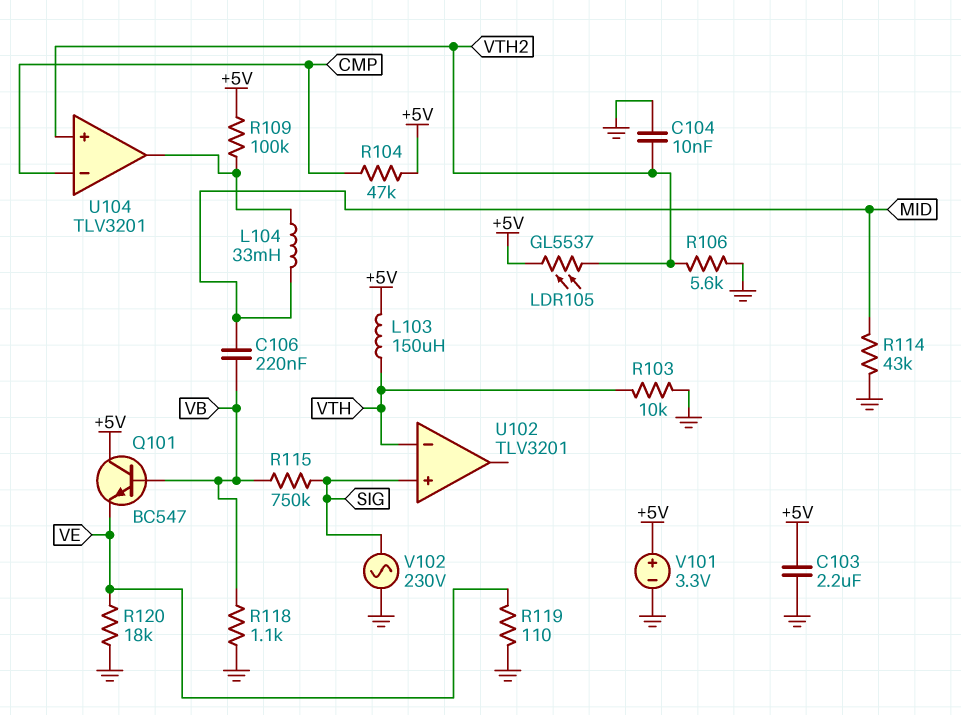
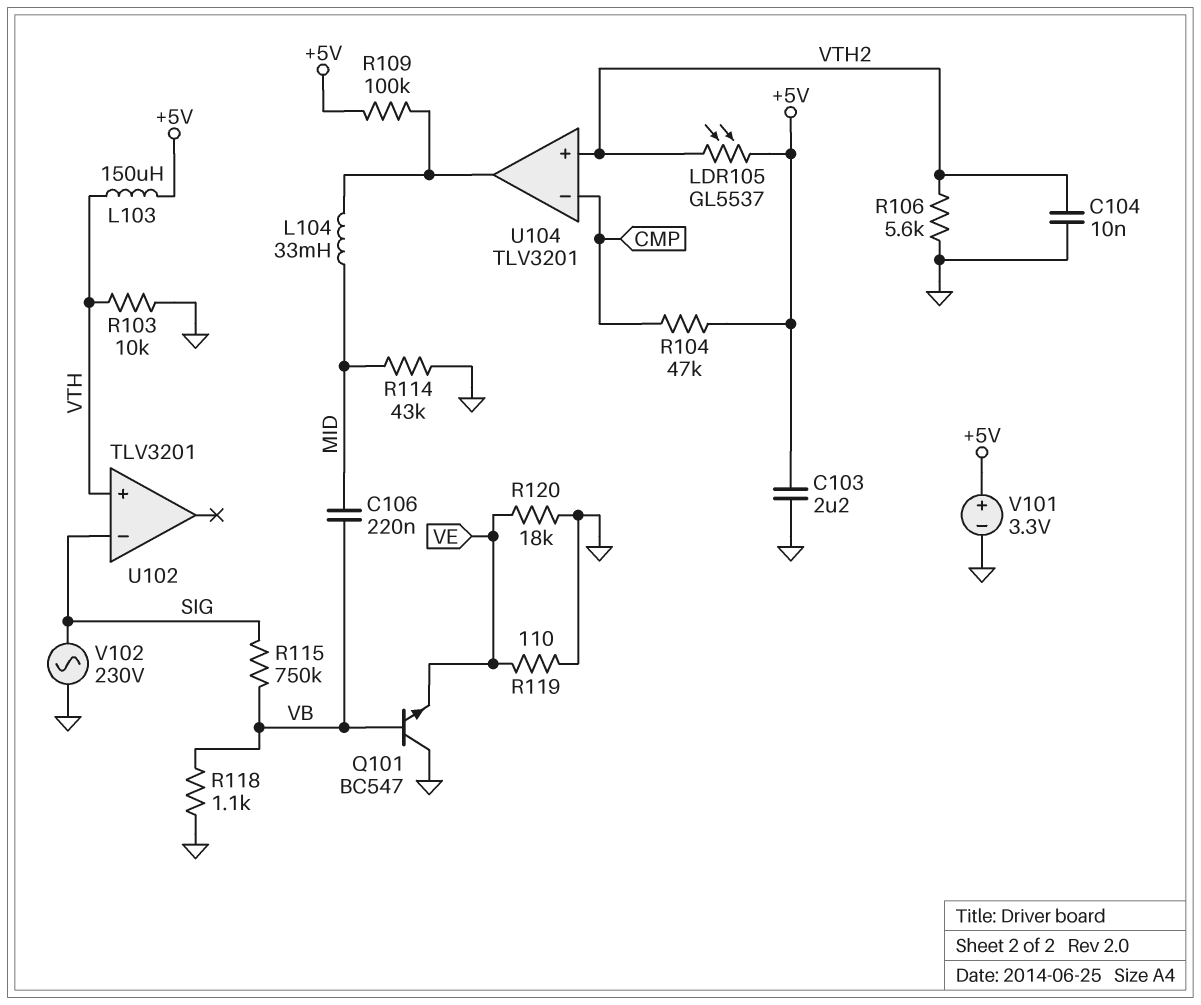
Q101: NPN BC547 (B VB, C +5V, E VE) -> NPN BC547 (B VB, C GND, E VE)
U102 pin in+: SIG -> VTH
U102 pin in-: VTH -> SIG

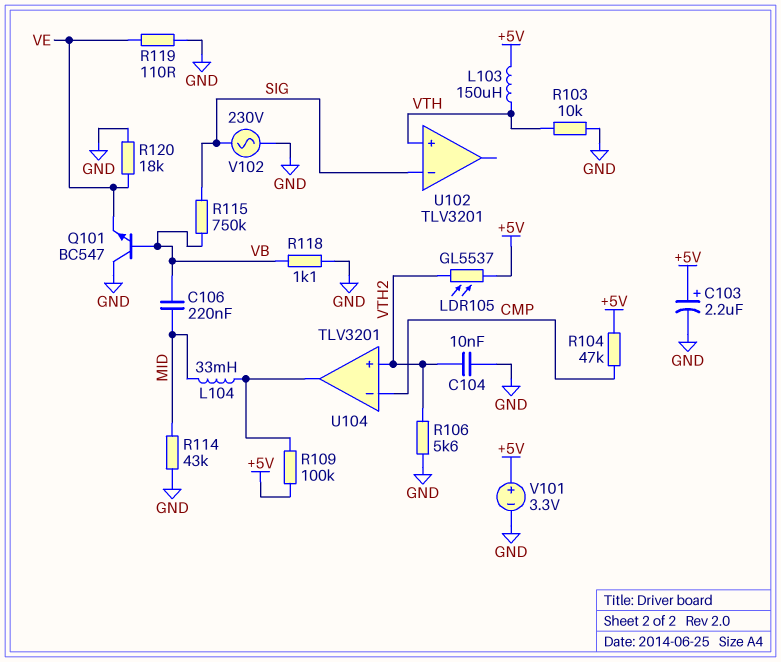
C103: 2.2uF (+5V, GND) -> 2.2uF (plus +5V, minus GND)

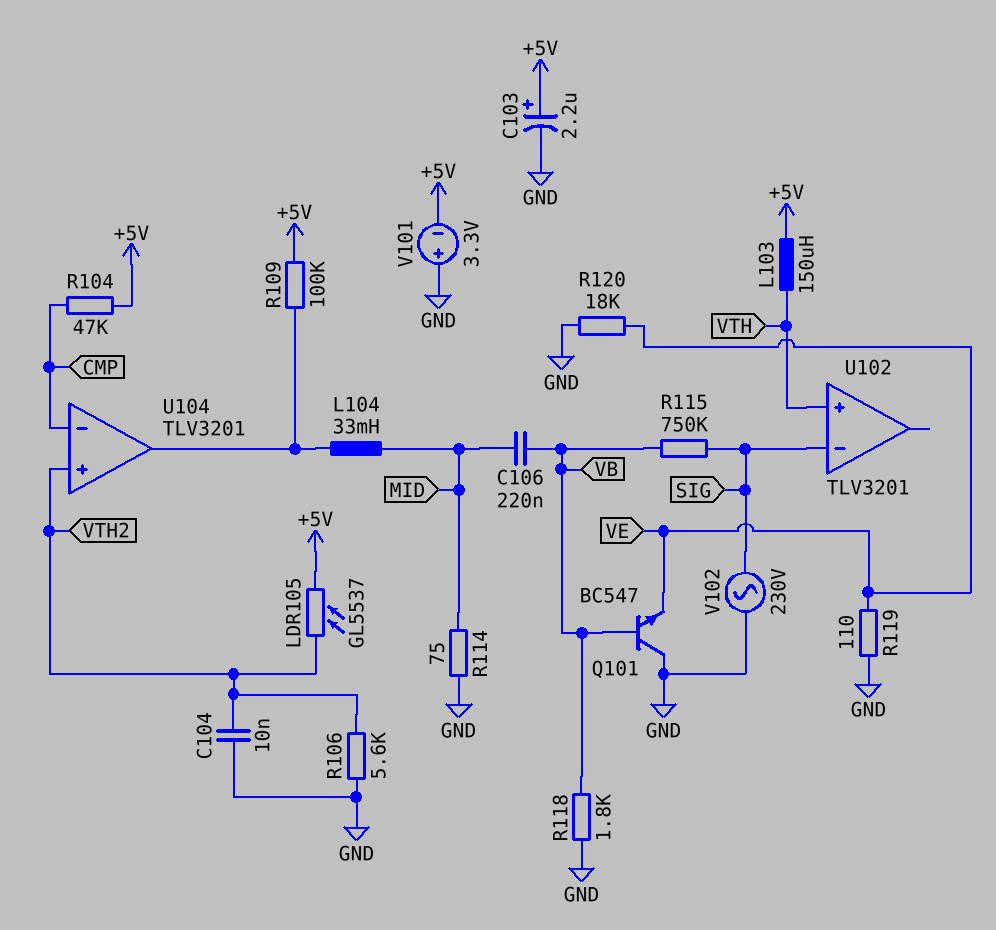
R103: 10k (GND, VTH) -> none
R114: 43k (GND, MID) -> 75 (GND, MID)
R118: 1.1k (GND, VB) -> 1.8k (GND, VB)
V101: 3.3V (plus +5V, minus GND) -> 3.3V (plus GND, minus +5V)

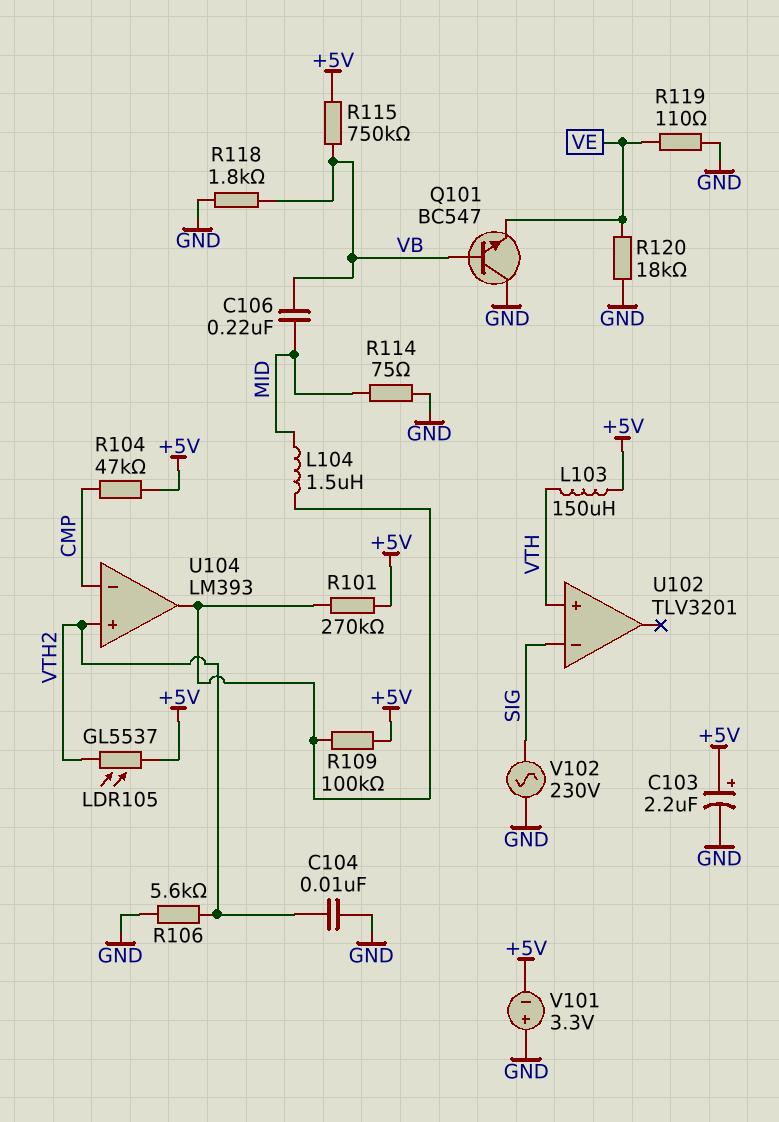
L104: 33mH (MID, U104/out) -> 1.5uH (MID, U104/out)
R101: none -> 270k (+5V, U104/out)
R115: 750k (SIG, VB) -> 750k (+5V, VB)
U104: TLV3201 -> LM393

